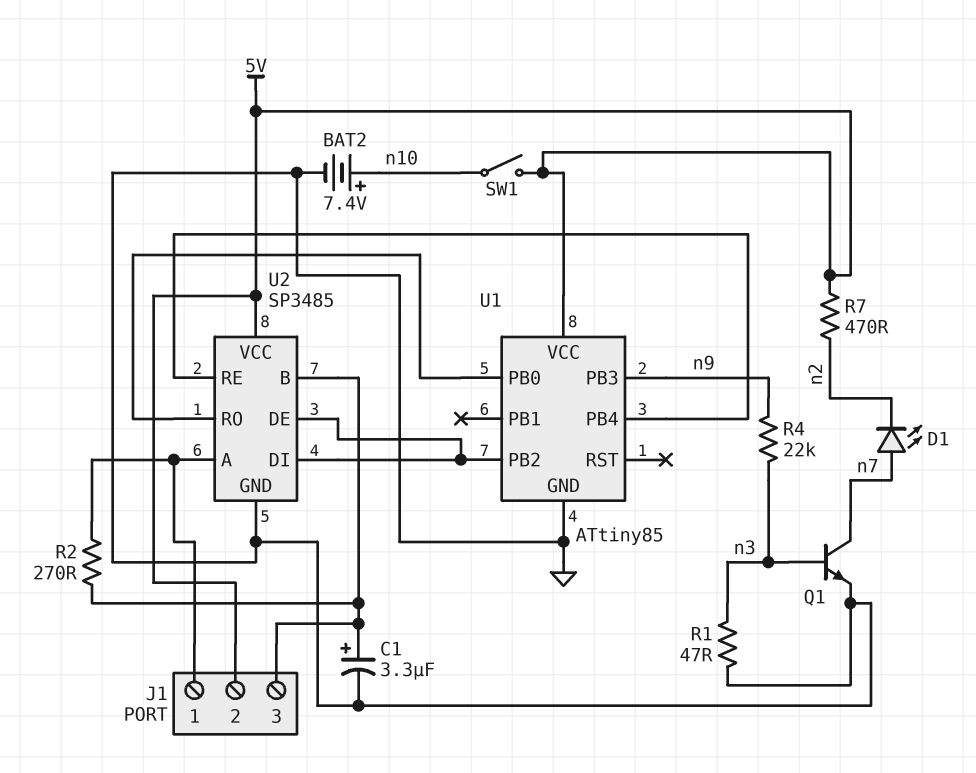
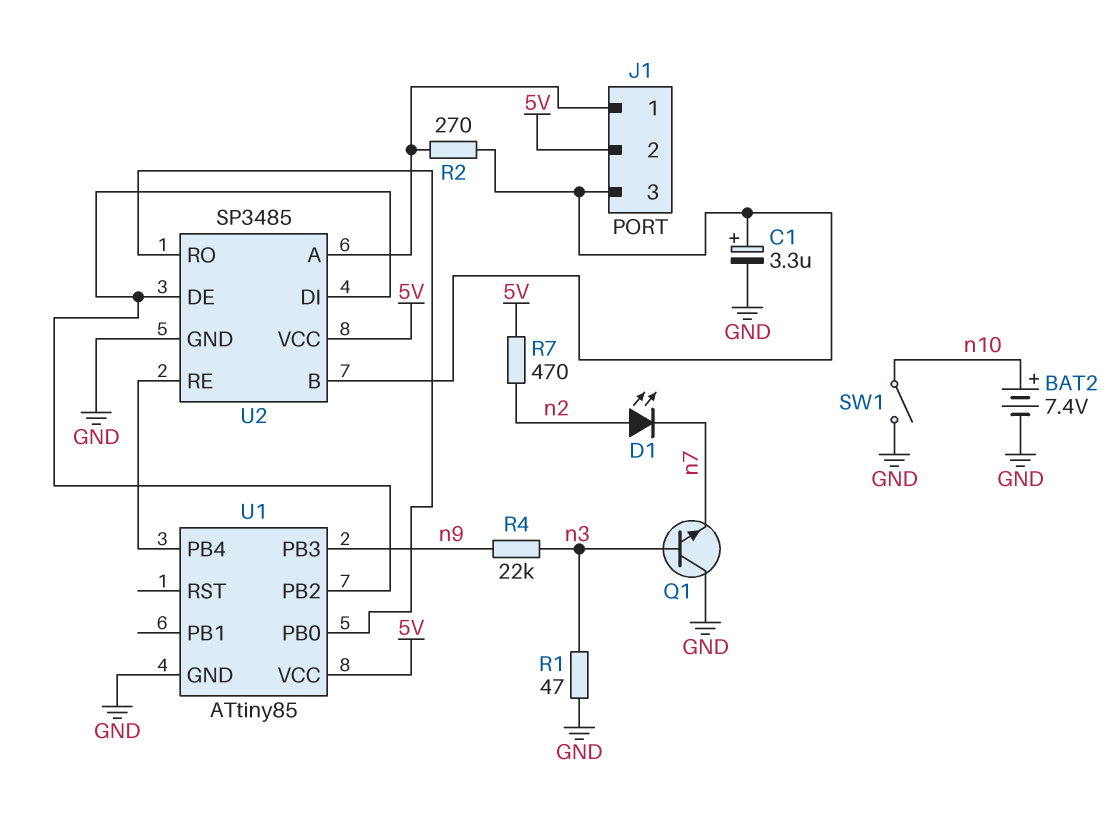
D1: LED (A n7, K n2) -> LED (A n2, K n7)
Q1: NPN (B n3, C n7, E GND) -> NPN (B n3, C GND, E n7)
SW1: switch (5V, n10) -> switch (GND, n10)

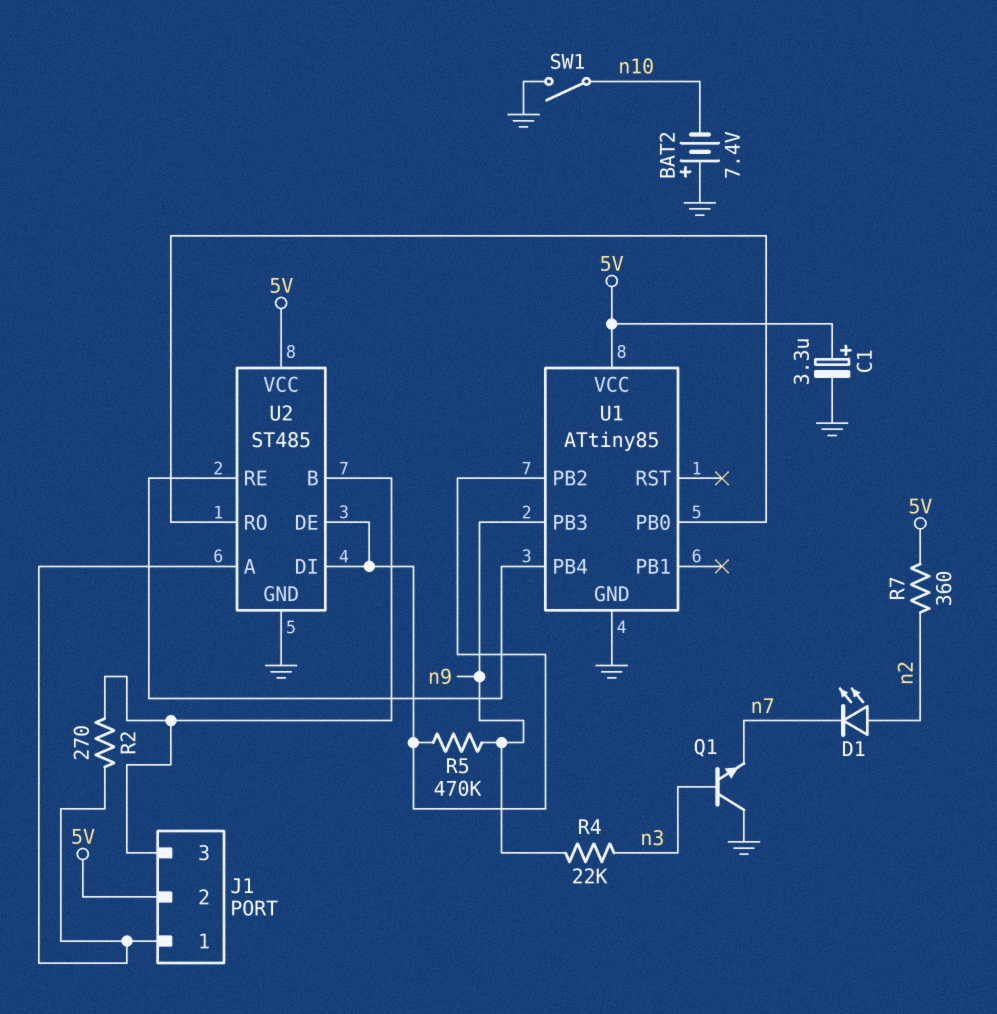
BAT2: 7.4V (plus n10, minus GND) -> 7.4V (plus GND, minus n10)
C1: 3.3uF (plus J1/3, minus GND) -> 3.3uF (plus 5V, minus GND)
R1: 47 (GND, n3) -> none
R5: none -> 470k (U1/PB2, n9)
R7: 470 (5V, n2) -> 360 (5V, n2)
U2: SP3485 -> ST485

